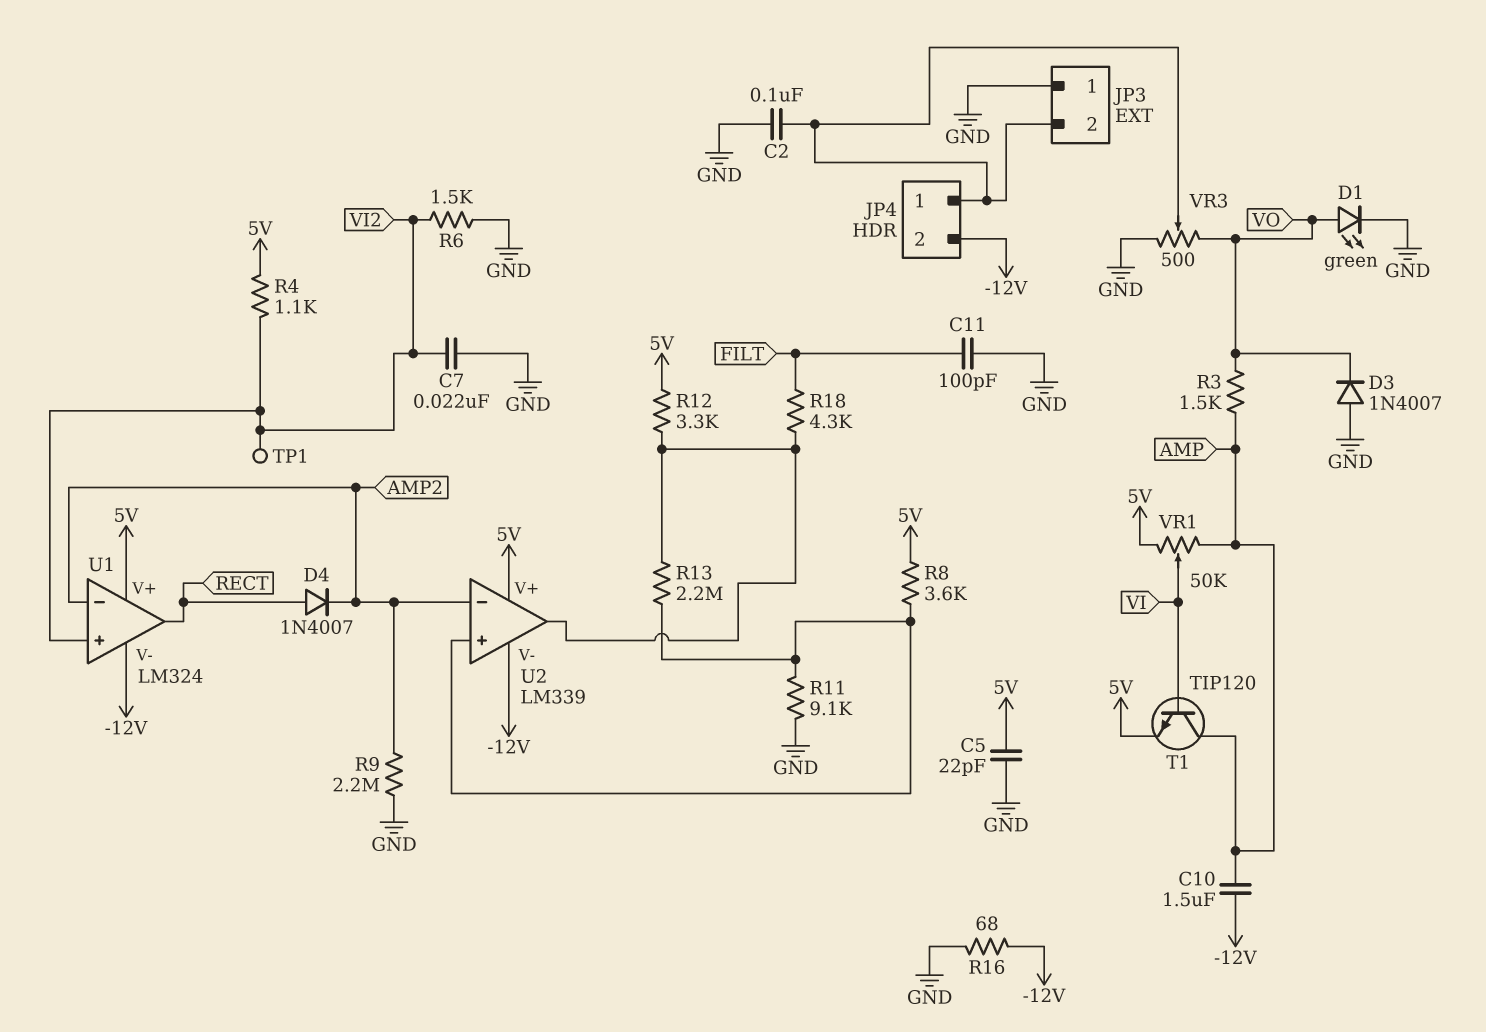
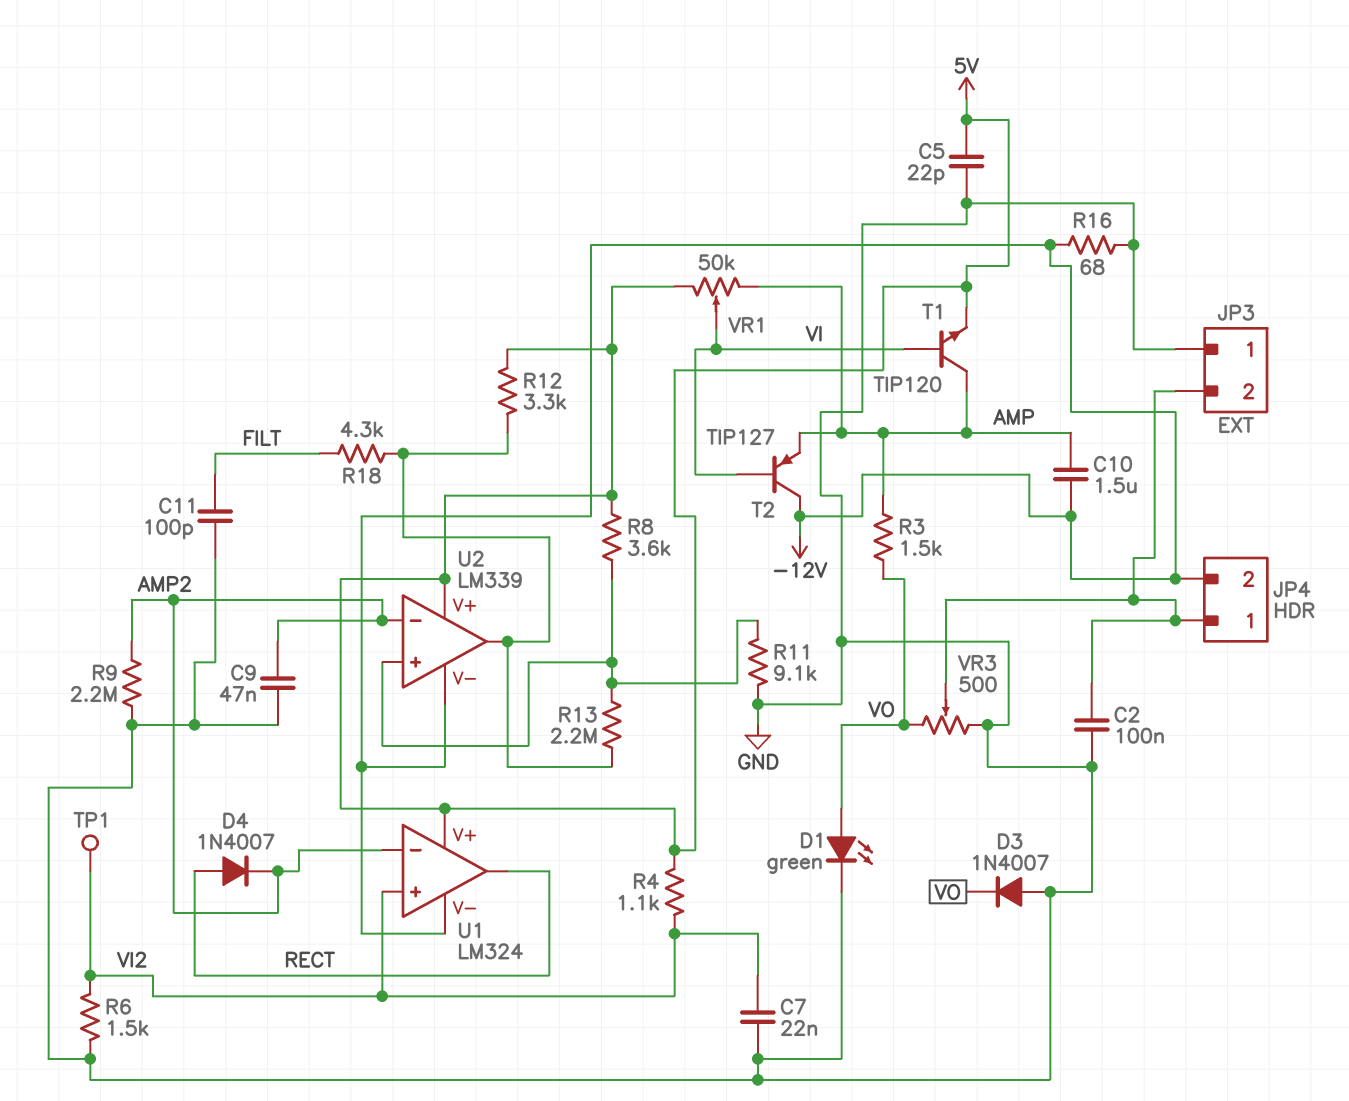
C9: none -> 47nF (AMP2, GND)
T2: none -> PNP TIP127 (B VI, C -12V, E AMP)

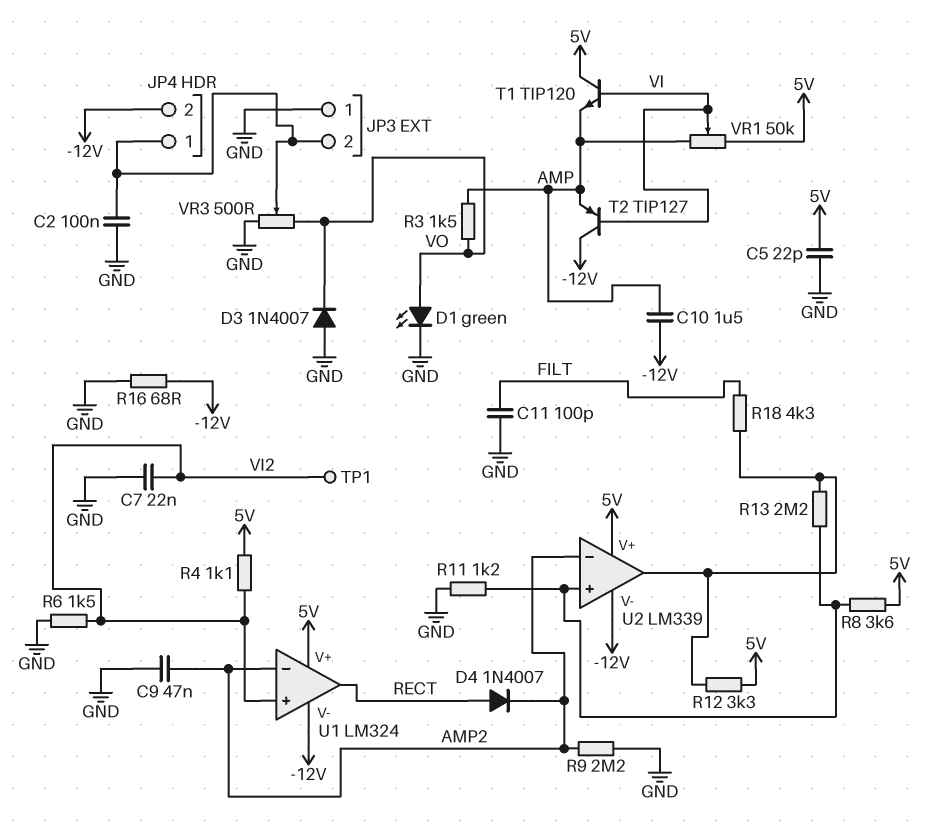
R11: 9.1k (GND, U2/in+) -> 1.2k (GND, U2/in+)
T1: NPN TIP120 (B VI, C AMP, E 5V) -> NPN TIP120 (B VI, C 5V, E AMP)

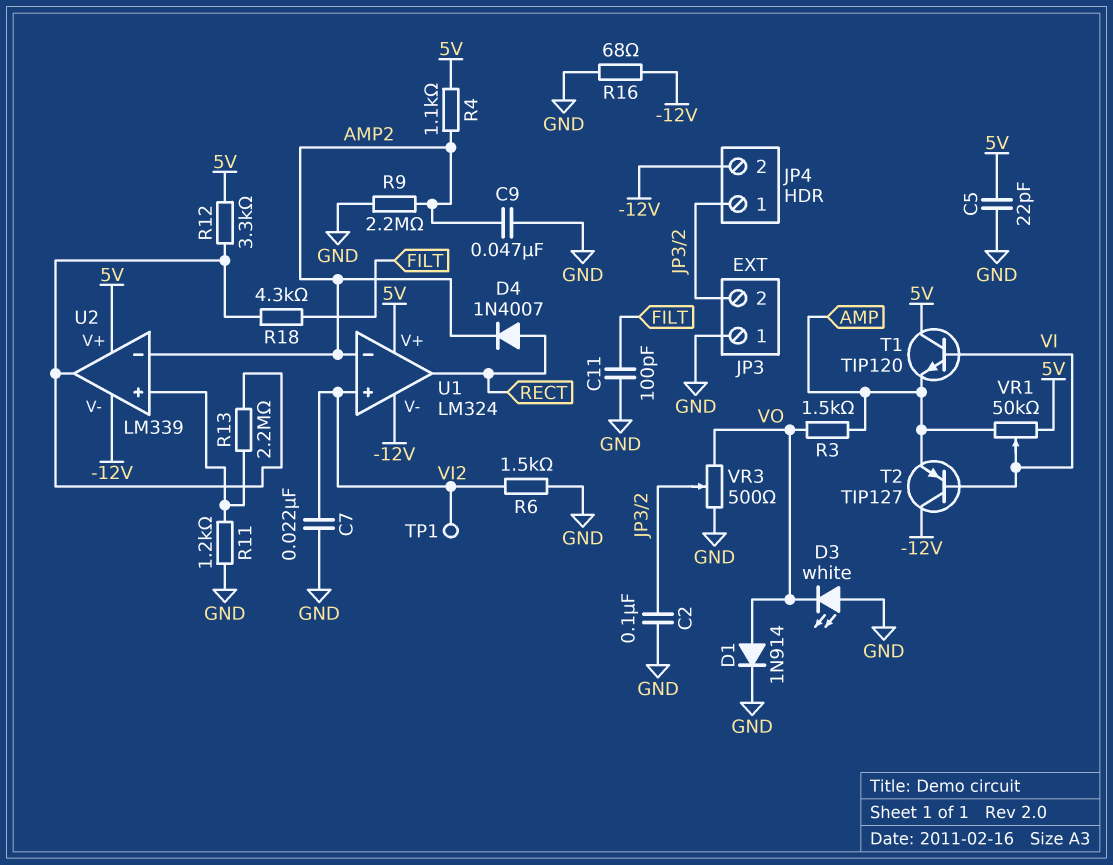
C10: 1.5uF (-12V, AMP) -> none
D1: LED green (A VO, K GND) -> diode 1N914 (A VO, K GND)
D3: diode 1N4007 (A GND, K VO) -> LED white (A GND, K VO)
R4: 1.1k (5V, VI2) -> 1.1k (5V, AMP2)
R8: 3.6k (5V, U2/in+) -> none

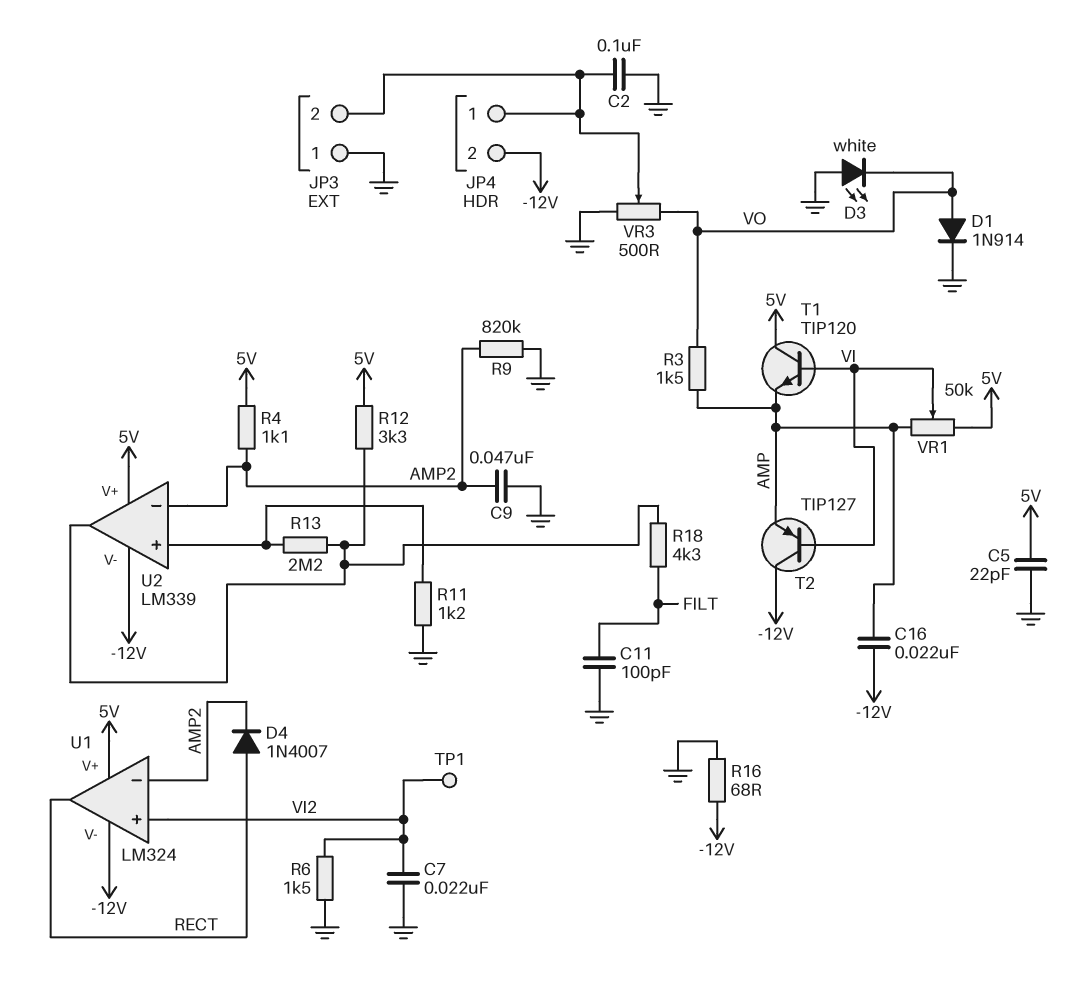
C16: none -> 22nF (-12V, AMP)
R9: 2.2M (AMP2, GND) -> 820k (AMP2, GND)

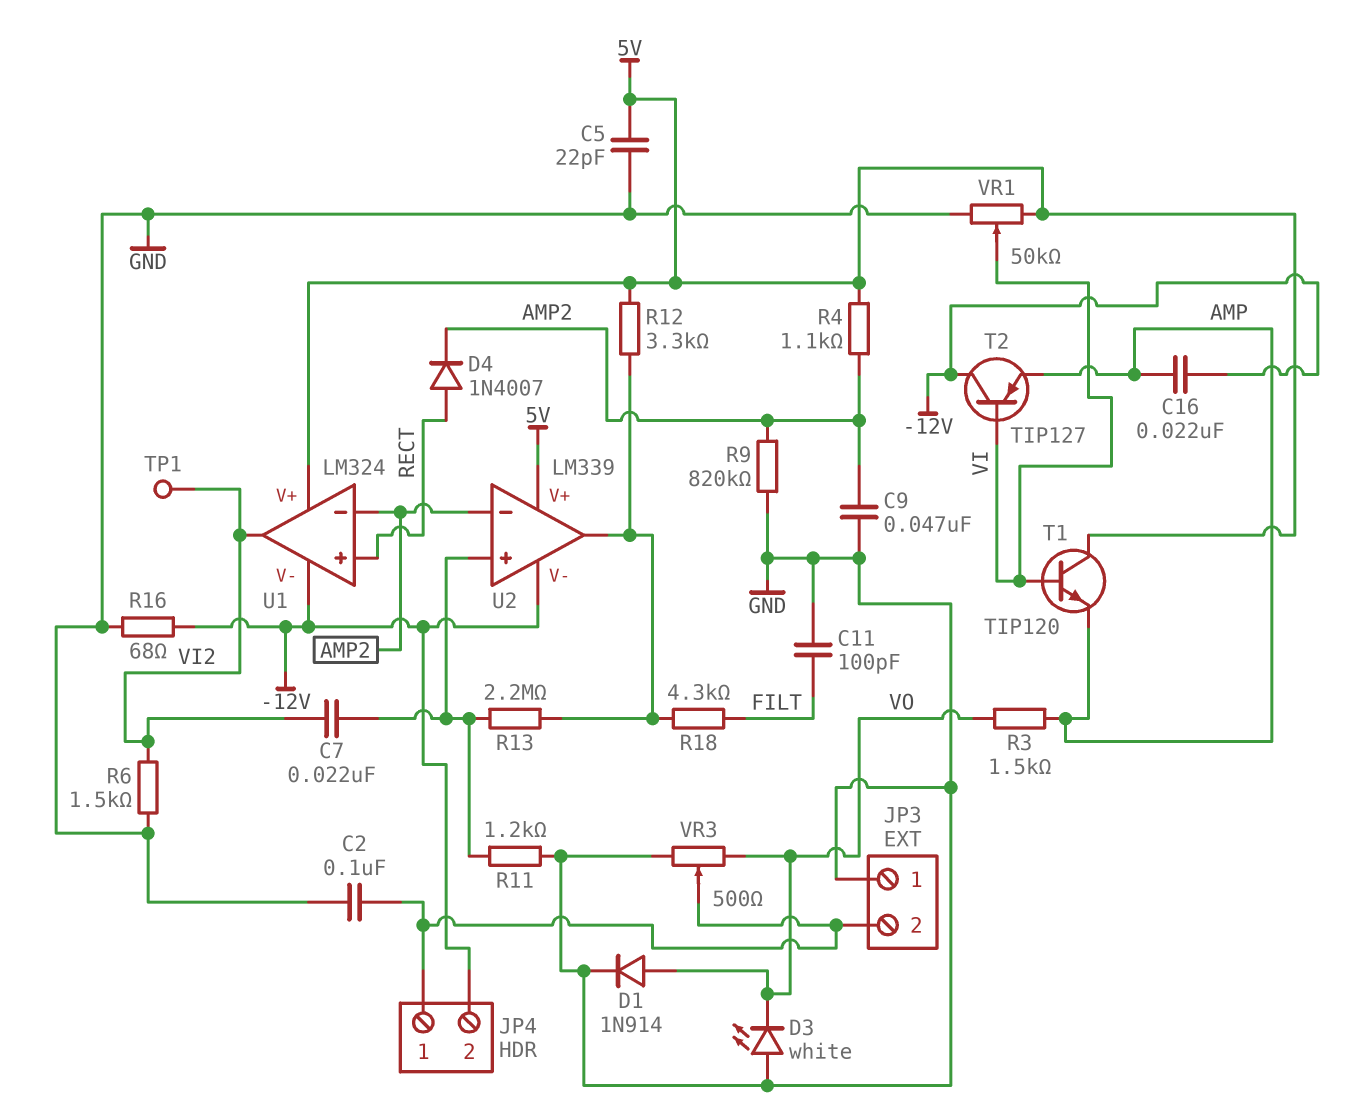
C7: 22nF (GND, VI2) -> 22nF (U2/in+, VI2)
U1 pin in+: VI2 -> RECT
U1 pin out: RECT -> VI2
VR1: 50k (5V, AMP, wiper VI) -> 50k (5V, GND, wiper VI)

